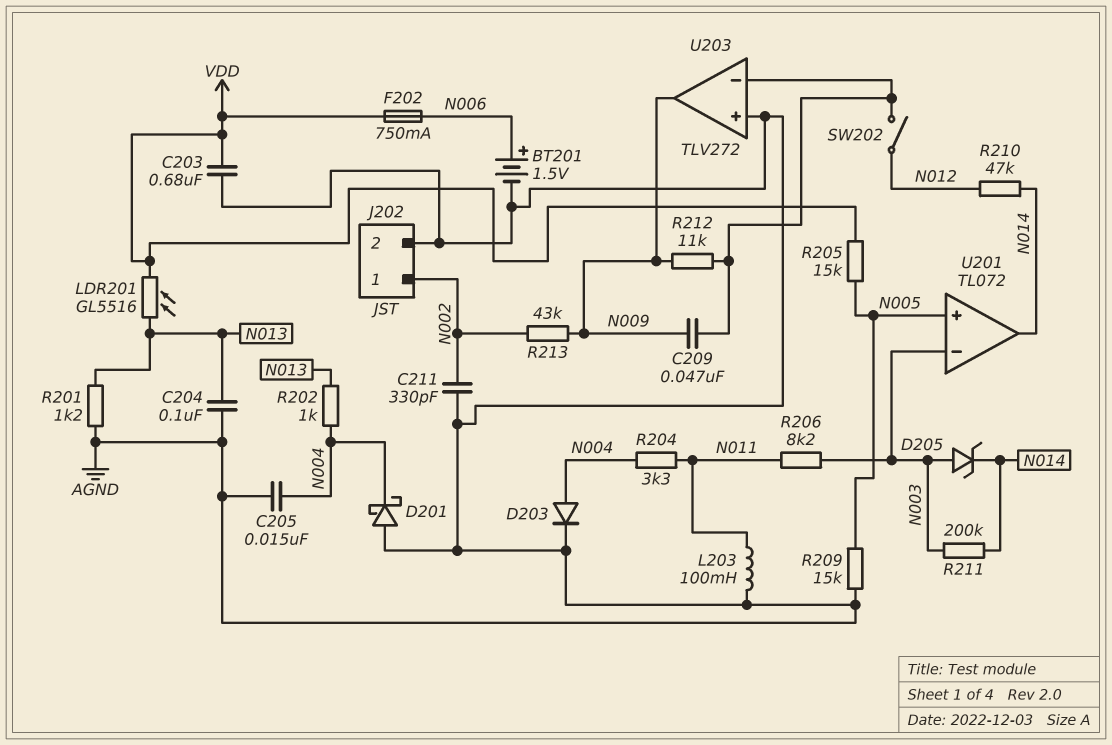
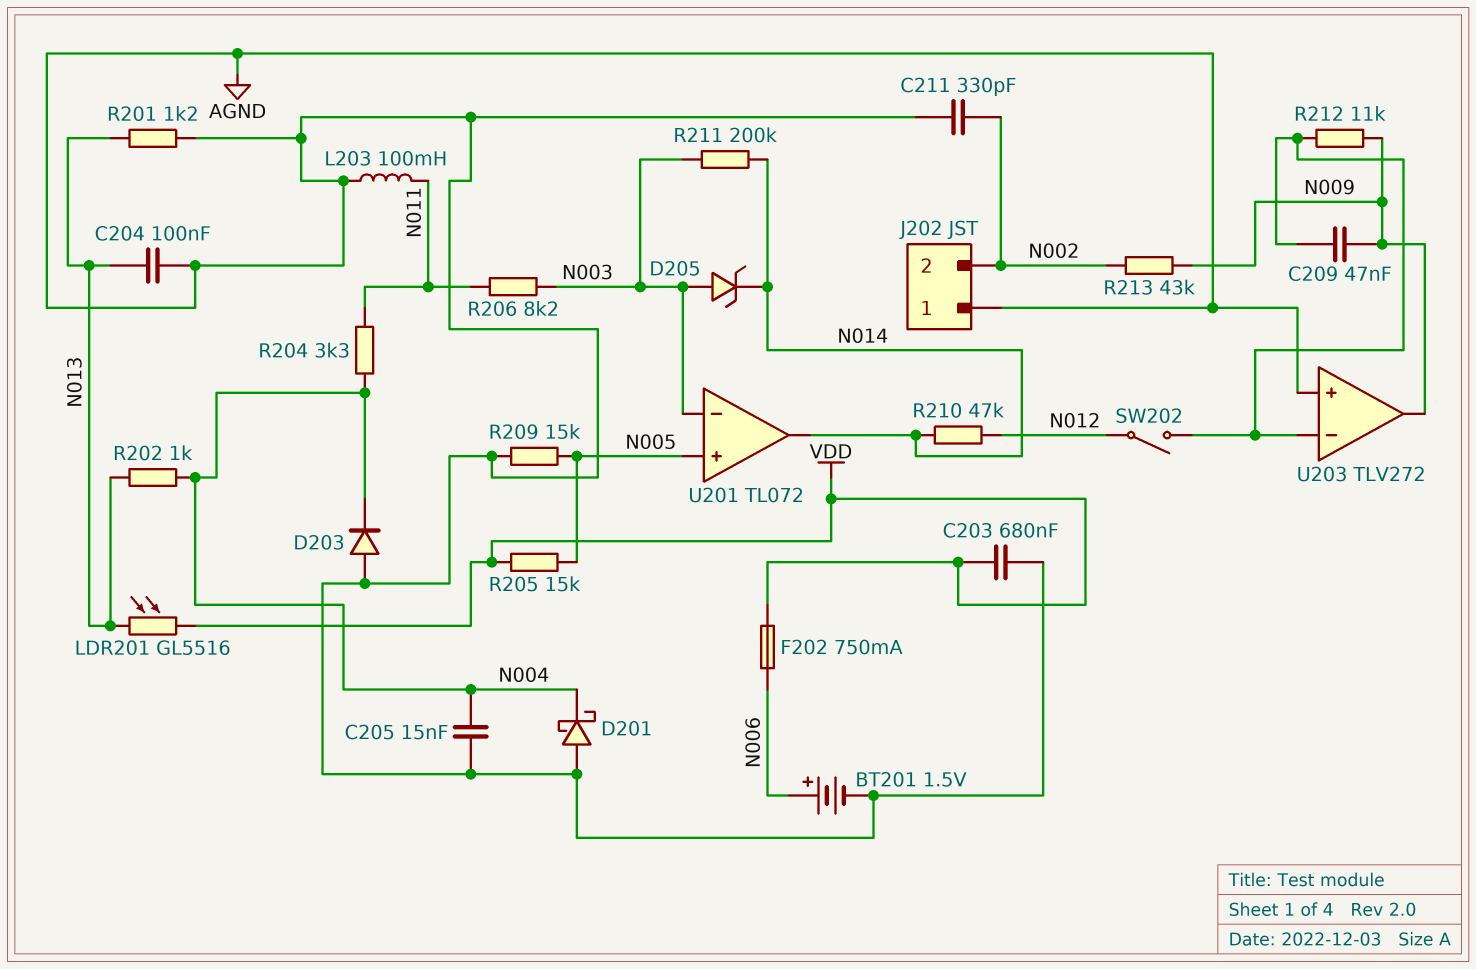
D203: diode (A N004, K AGND) -> diode (A AGND, K N004)
J202 pin 1: N002 -> AGND
J202 pin 2: AGND -> N002

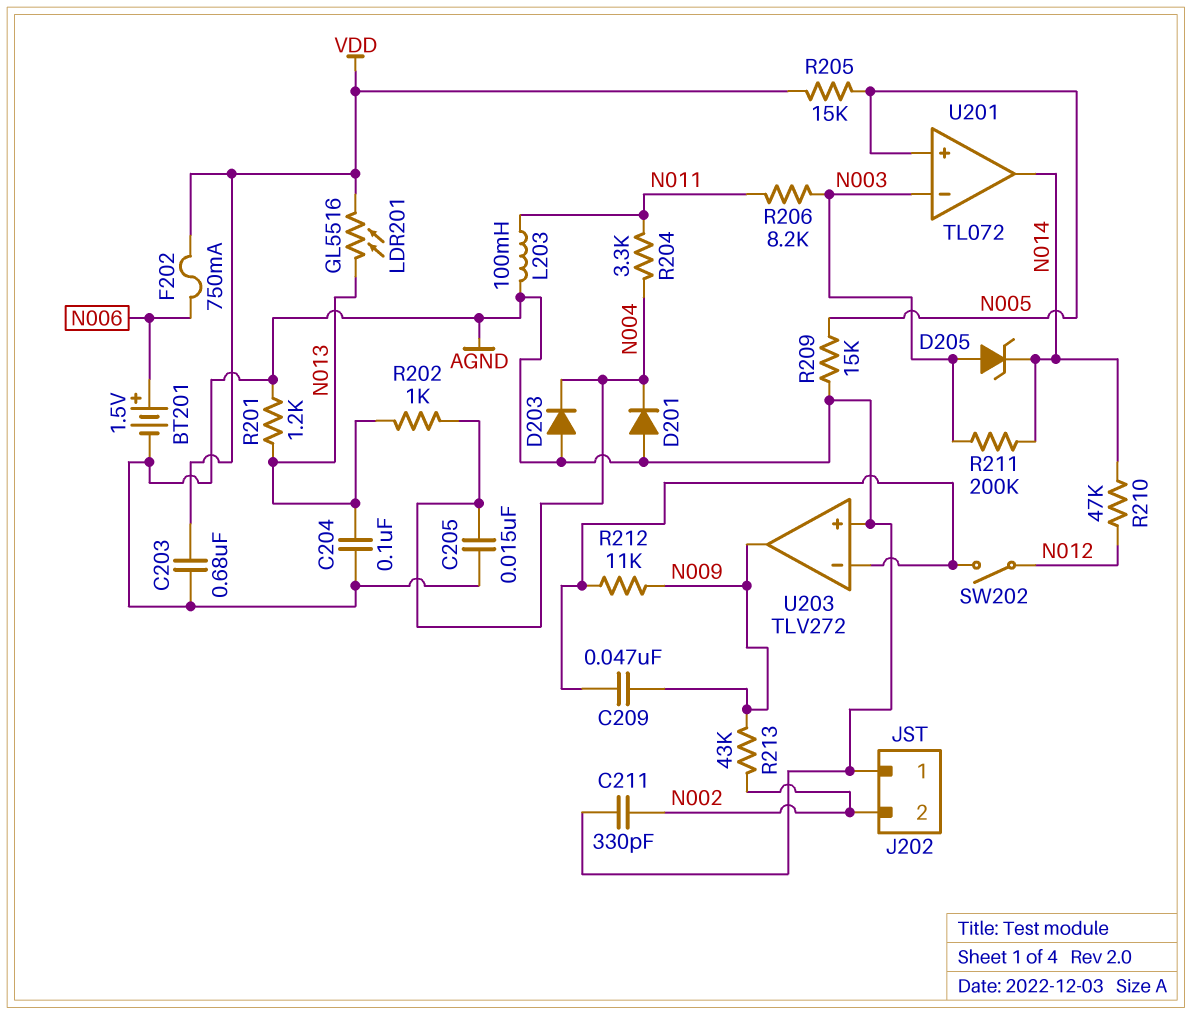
D201: schottky (A AGND, K N004) -> diode (A AGND, K N004)

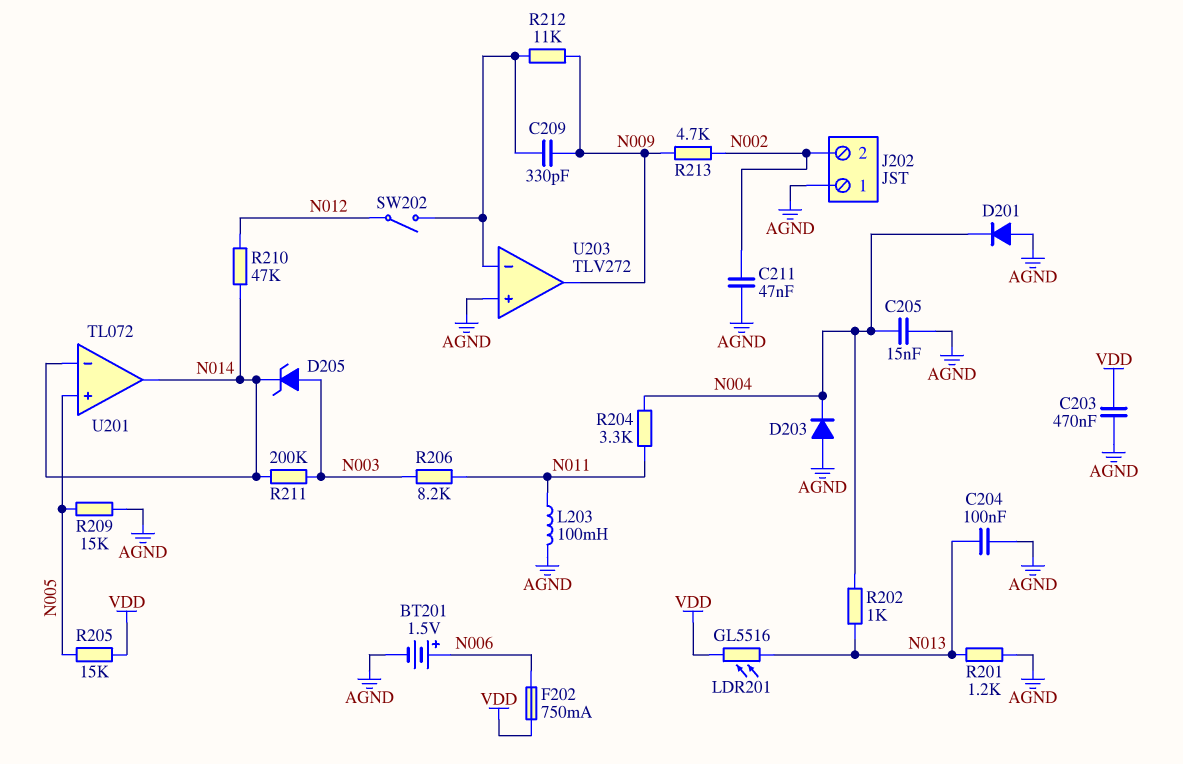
C203: 680nF (AGND, VDD) -> 470nF (AGND, VDD)
C209: 47nF (N009, U203/in-) -> 330pF (N009, U203/in-)
C211: 330pF (AGND, N002) -> 47nF (AGND, N002)
R213: 43k (N002, N009) -> 4.7k (N002, N009)
U201 pin in-: N003 -> N014

